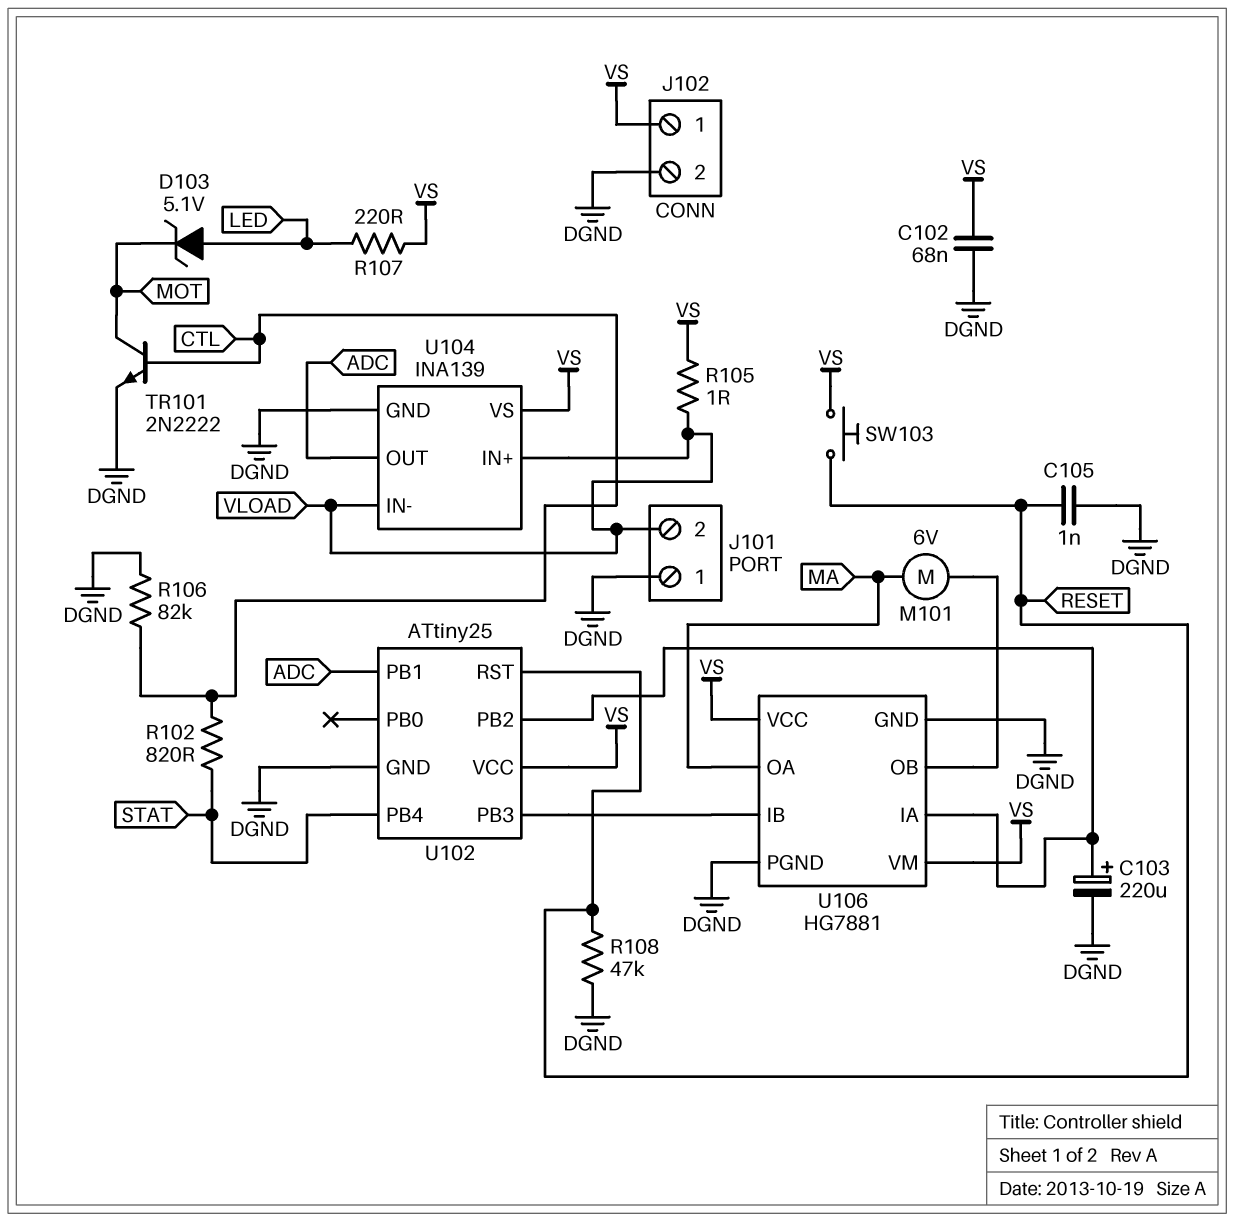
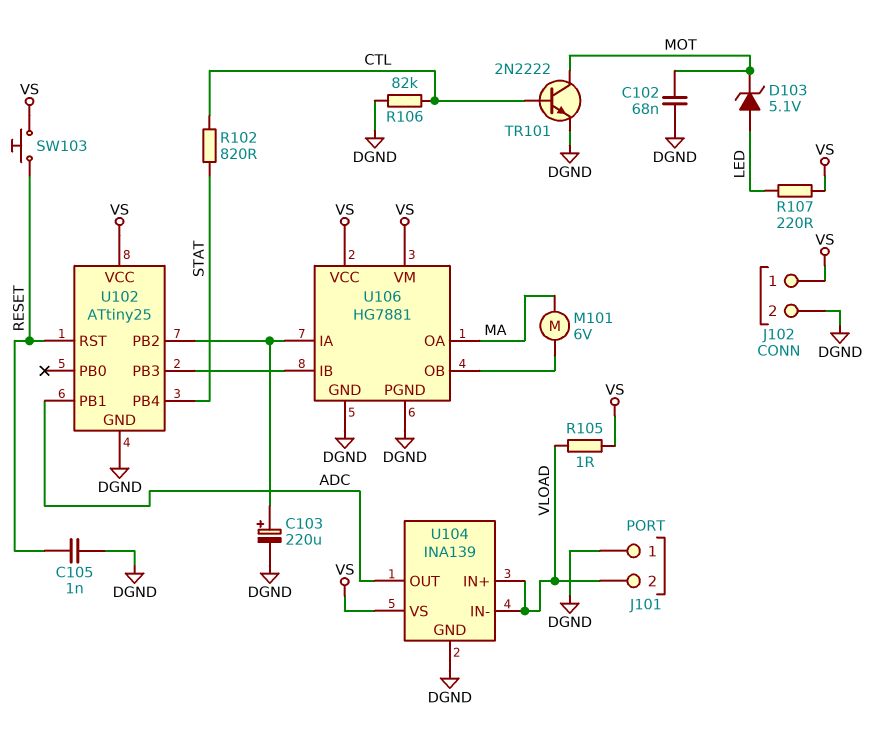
C102: 68nF (DGND, VS) -> 68nF (DGND, MOT)
R108: 47k (DGND, RESET) -> none

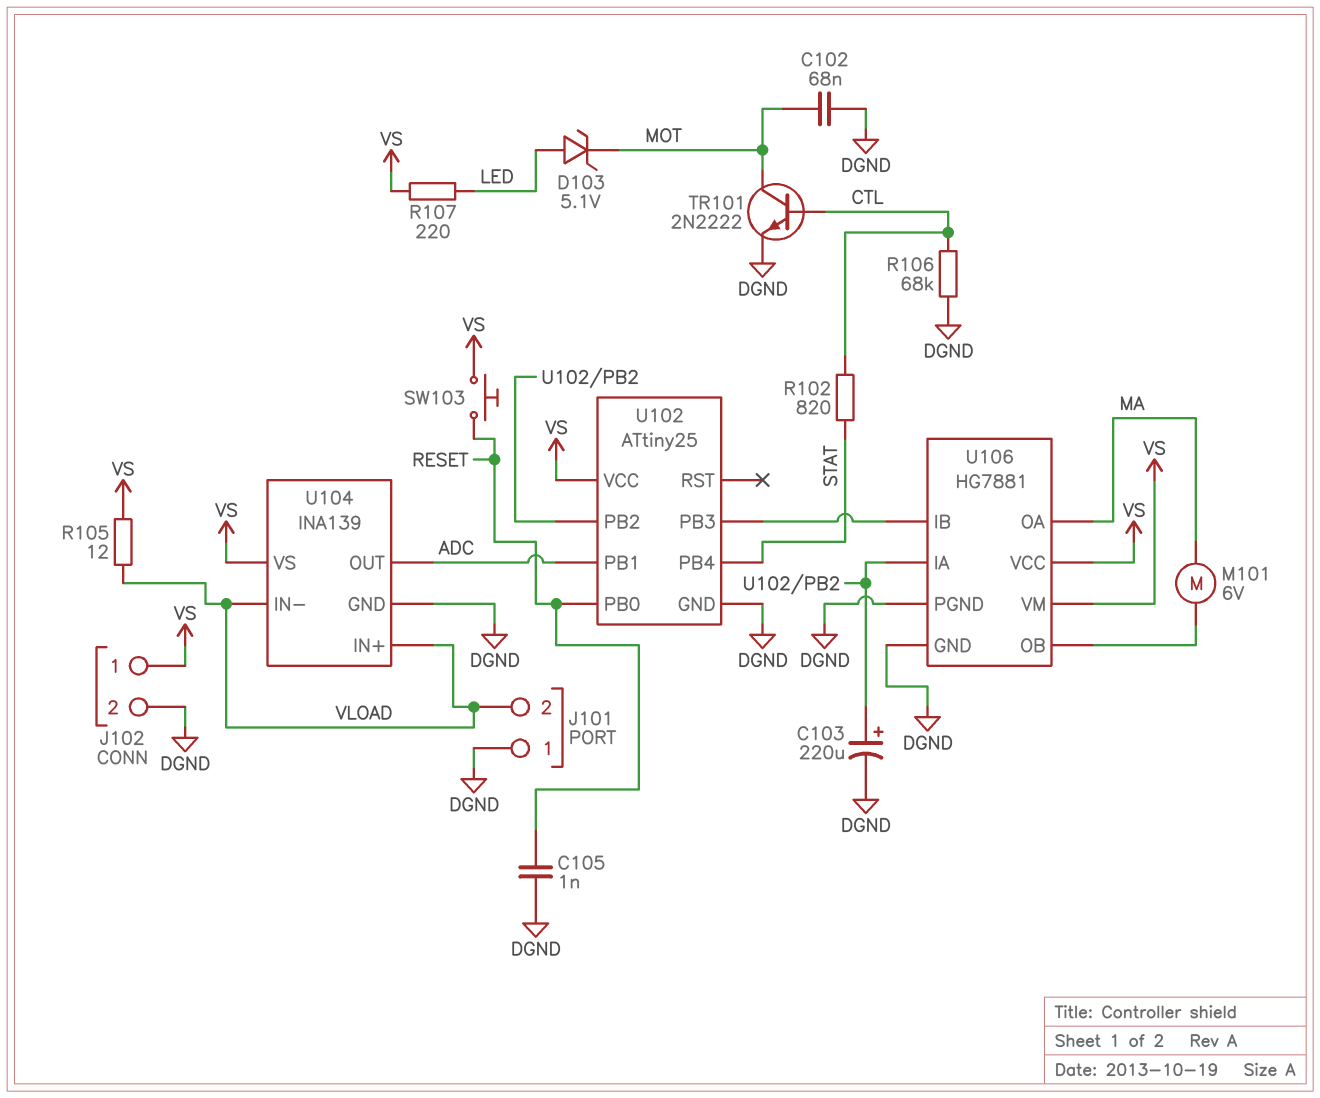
R105: 1 (VLOAD, VS) -> 12 (VLOAD, VS)
R106: 82k (CTL, DGND) -> 68k (CTL, DGND)
U102 pin PB0: none -> RESET
U102 pin RST: RESET -> none

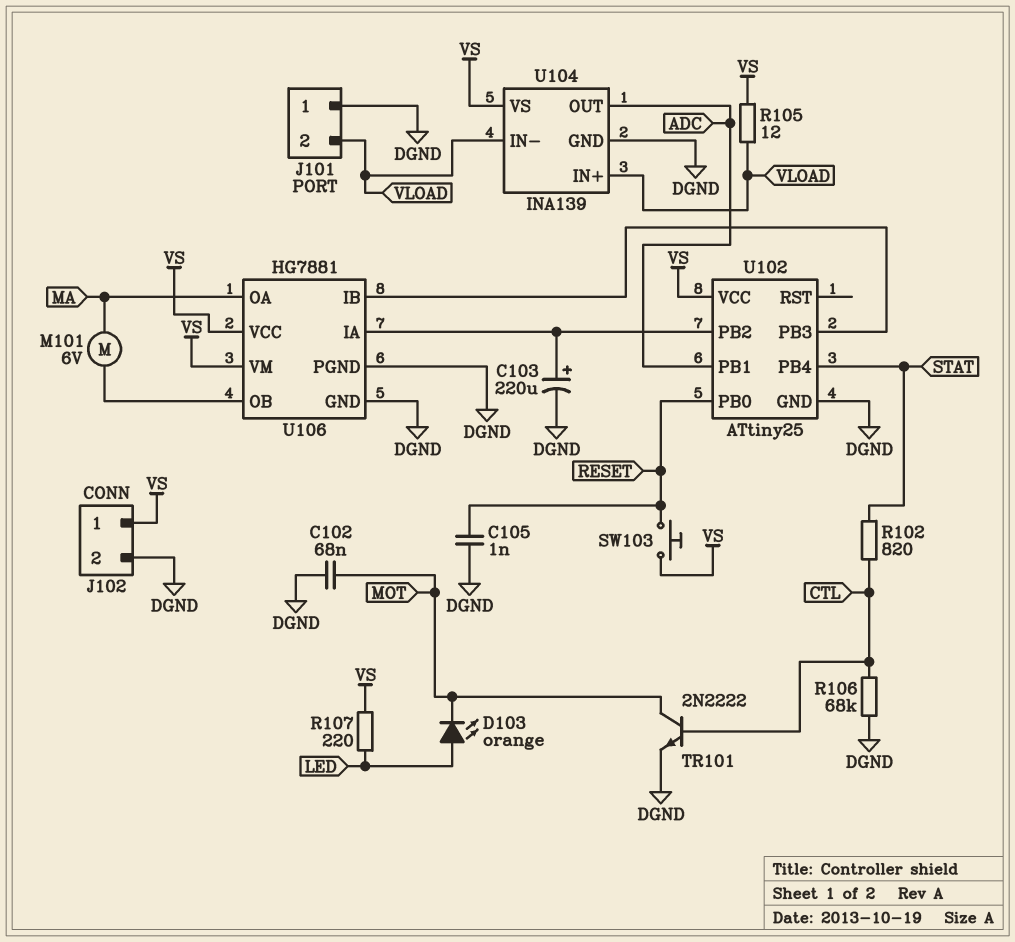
D103: zener 5.1V (A LED, K MOT) -> LED orange (A LED, K MOT)

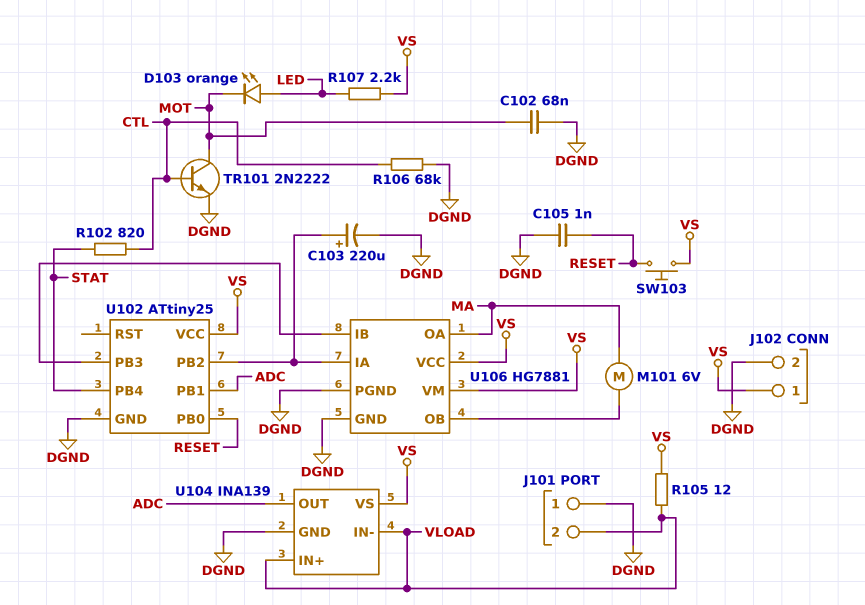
R107: 220 (LED, VS) -> 2.2k (LED, VS)

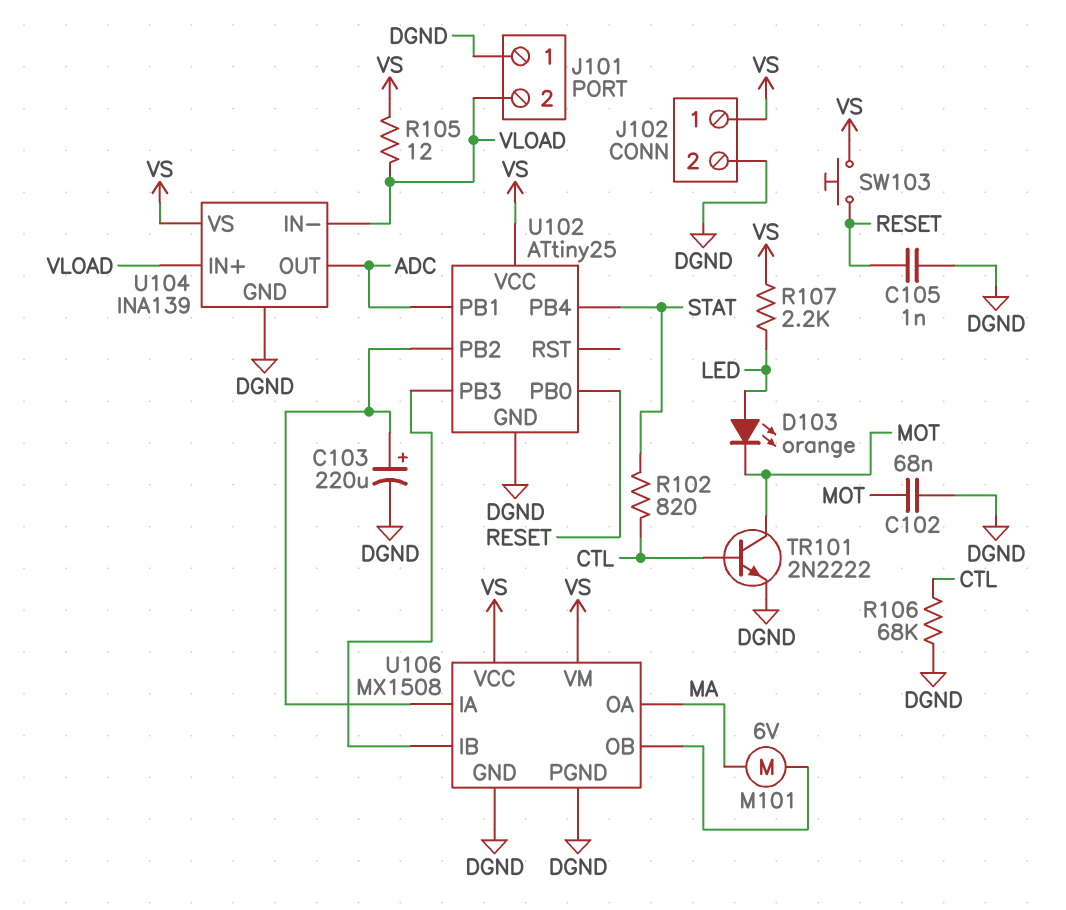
U106: HG7881 -> MX1508

